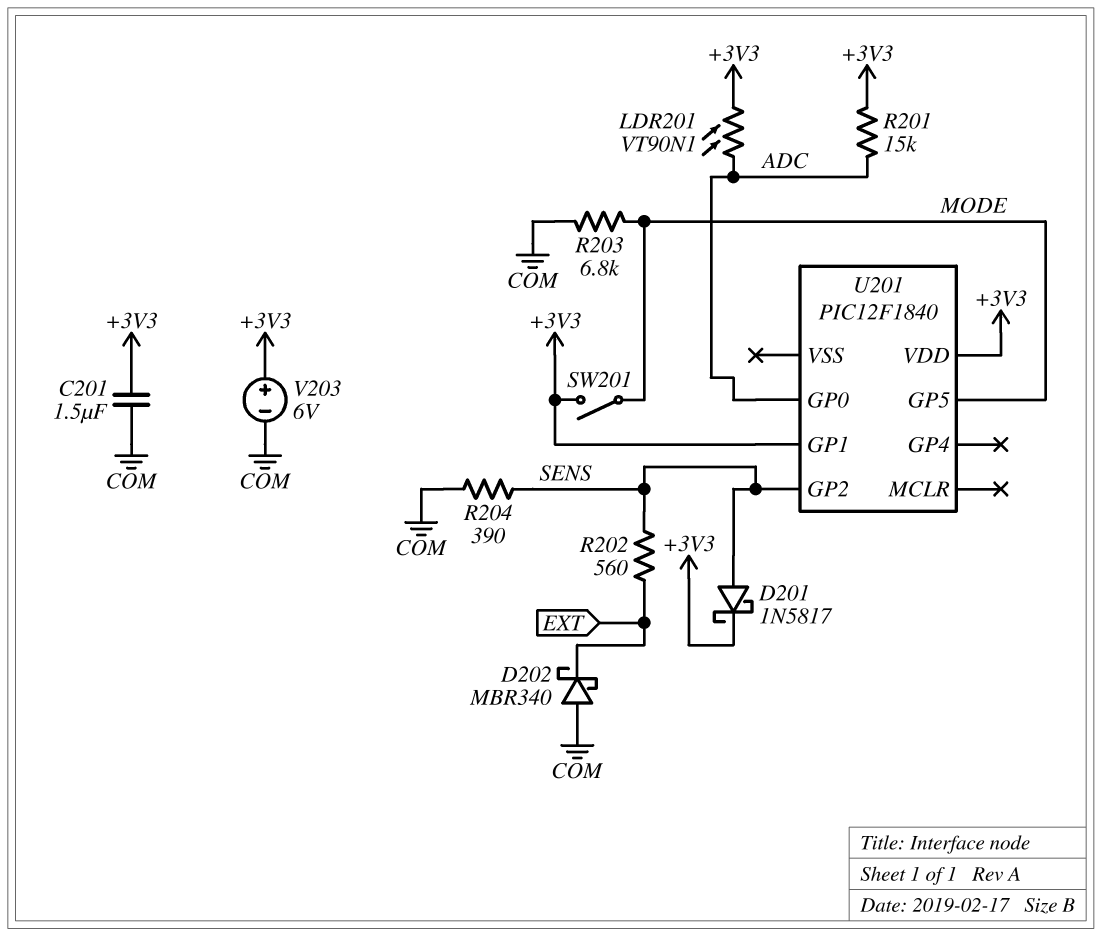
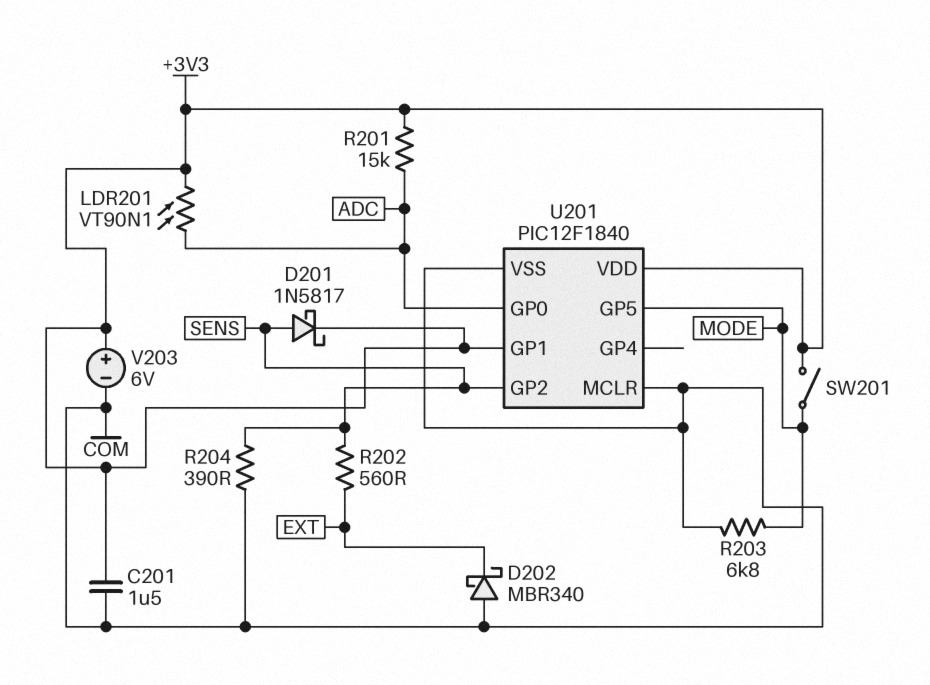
U201 pin MCLR: none -> COM
U201 pin VSS: none -> COM

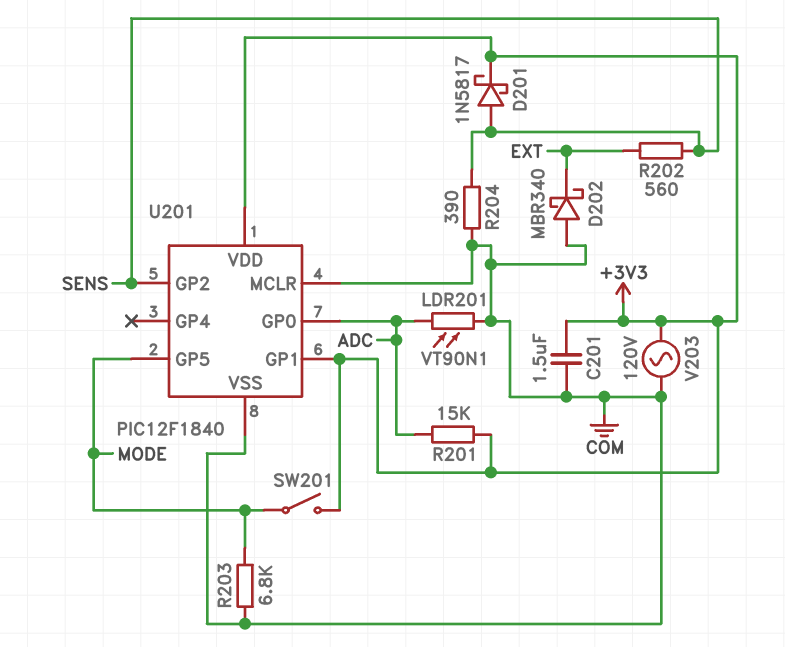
LDR201: VT90N1 (+3V3, ADC) -> VT90N1 (ADC, COM)
V203: 6V (plus +3V3, minus COM) -> AC 120V (+3V3, COM)

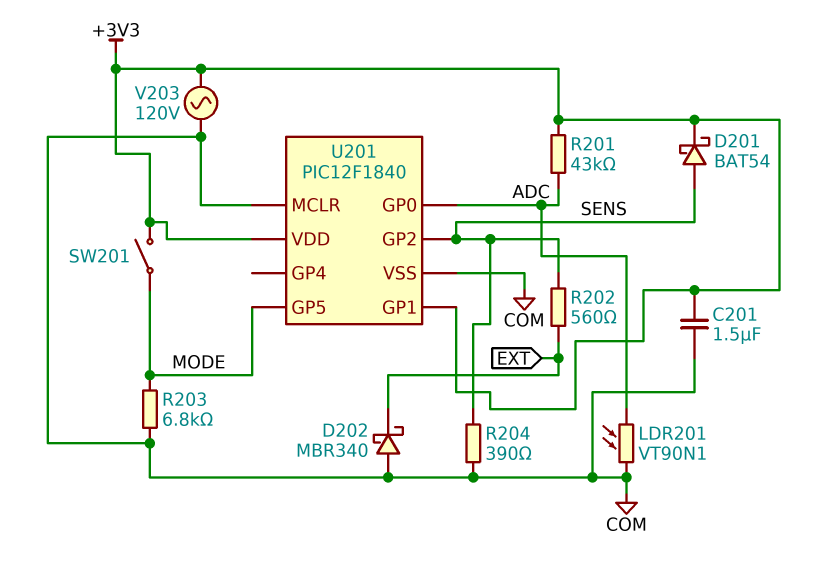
D201: schottky 1N5817 (A SENS, K +3V3) -> schottky BAT54 (A SENS, K +3V3)
R201: 15k (+3V3, ADC) -> 43k (+3V3, ADC)

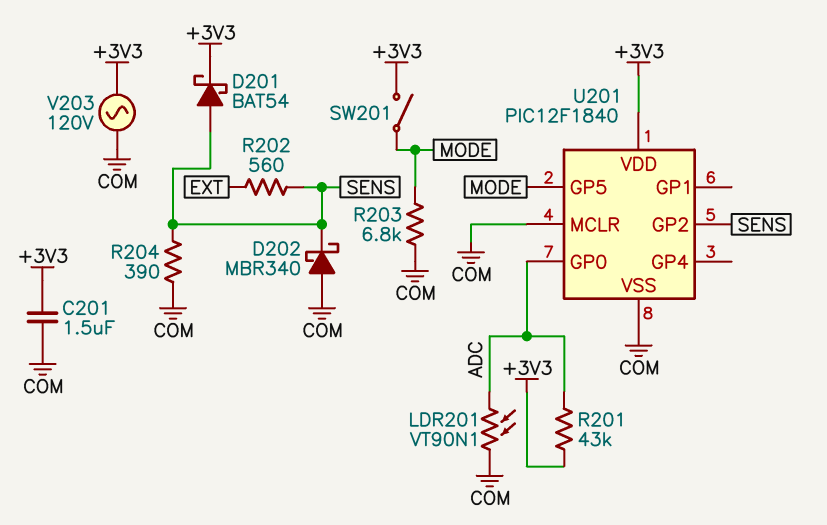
D202: schottky MBR340 (A COM, K EXT) -> schottky MBR340 (A COM, K SENS)
U201 pin GP1: +3V3 -> none

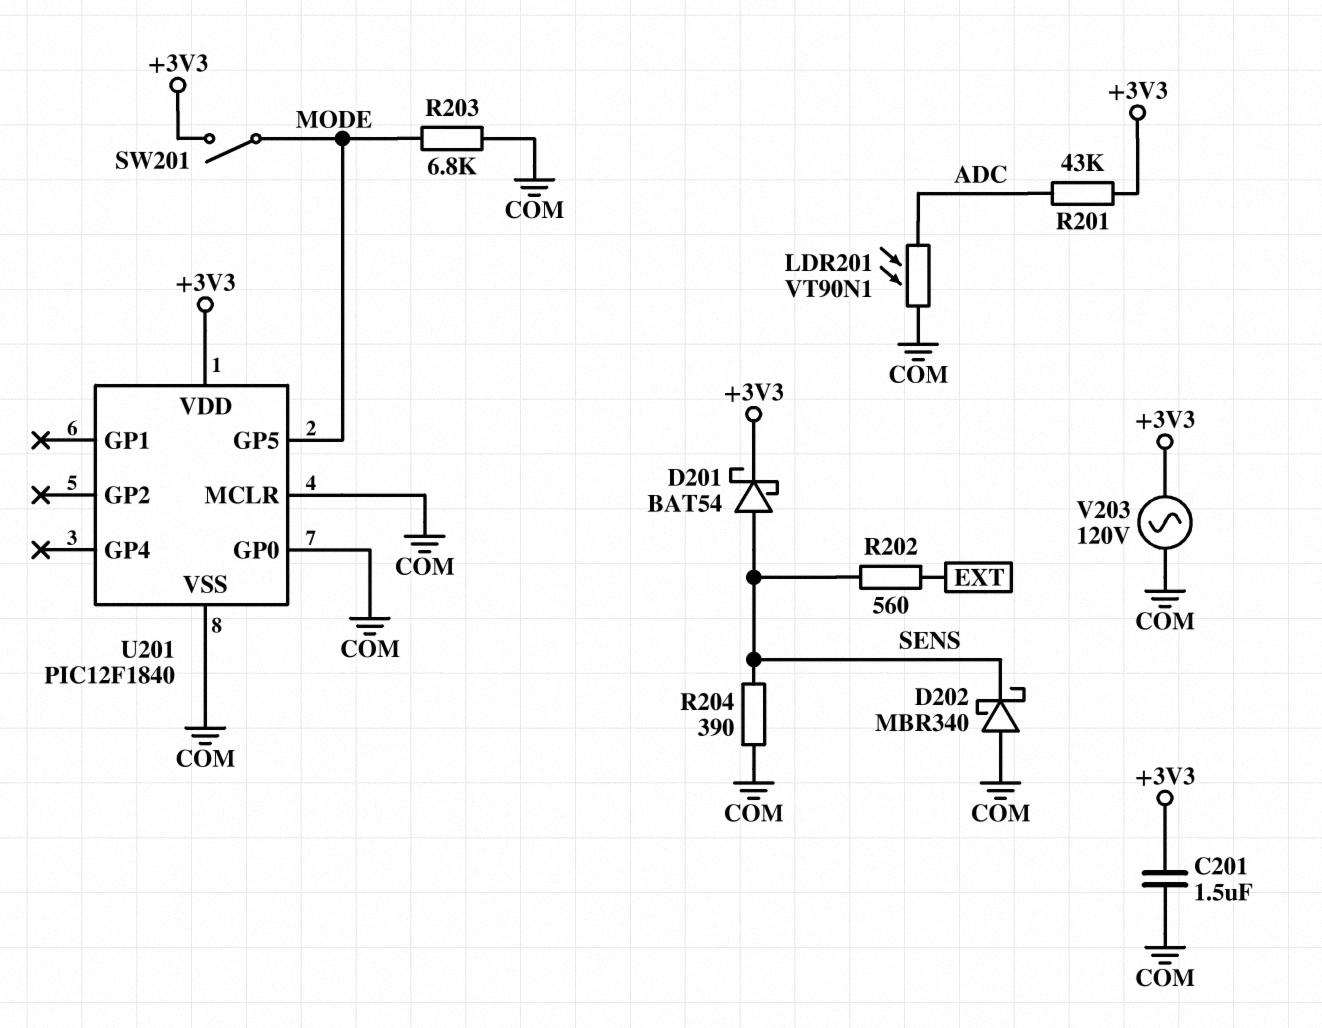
U201 pin GP0: ADC -> COM
U201 pin GP2: SENS -> none

